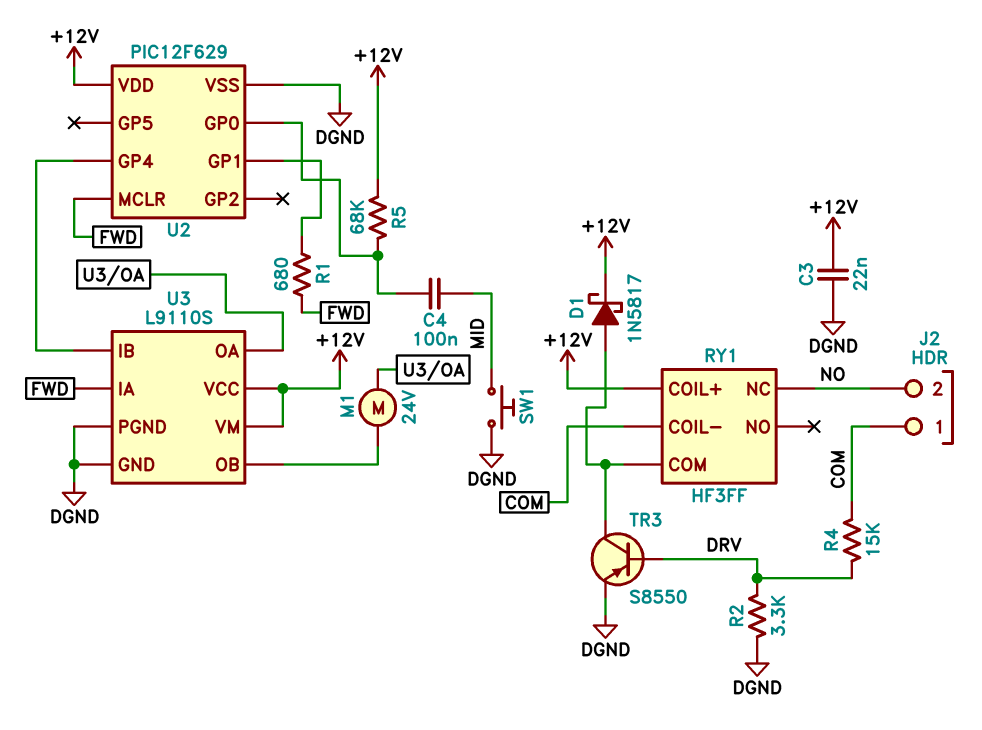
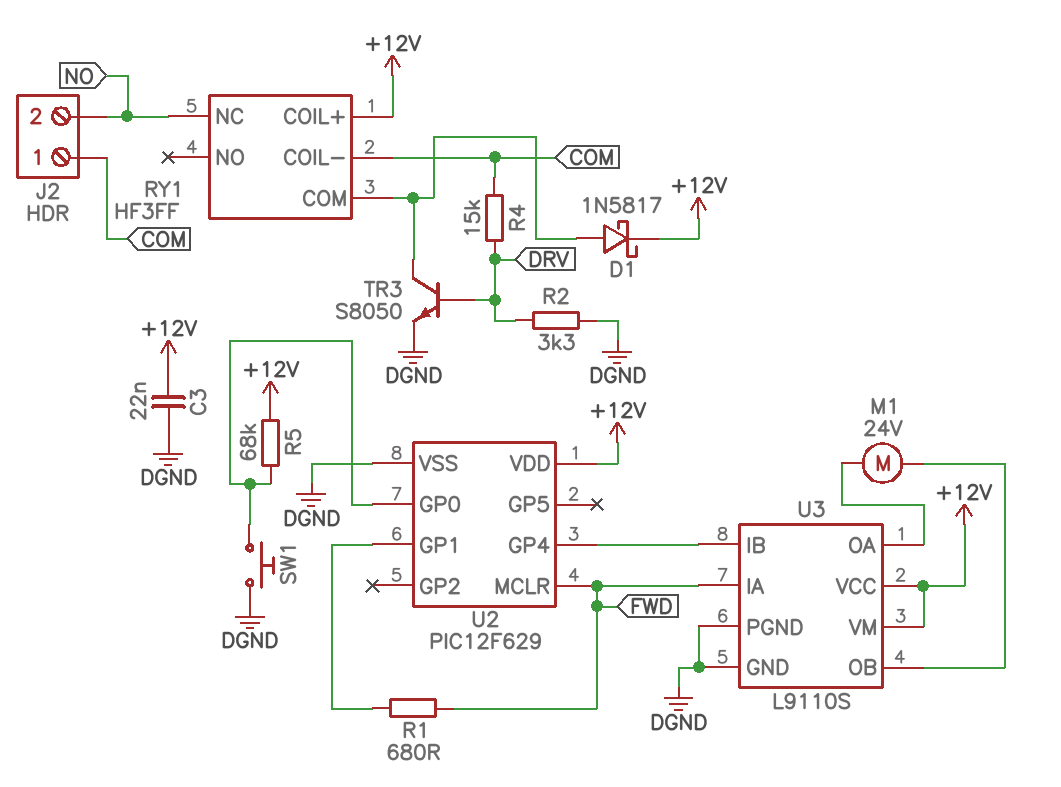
C4: 100nF (MID, U2/GP0) -> none
SW1: button (DGND, MID) -> button (DGND, U2/GP0)
TR3: PNP S8550 (B DRV, C RY1/COM, E DGND) -> NPN S8050 (B DRV, C RY1/COM, E DGND)

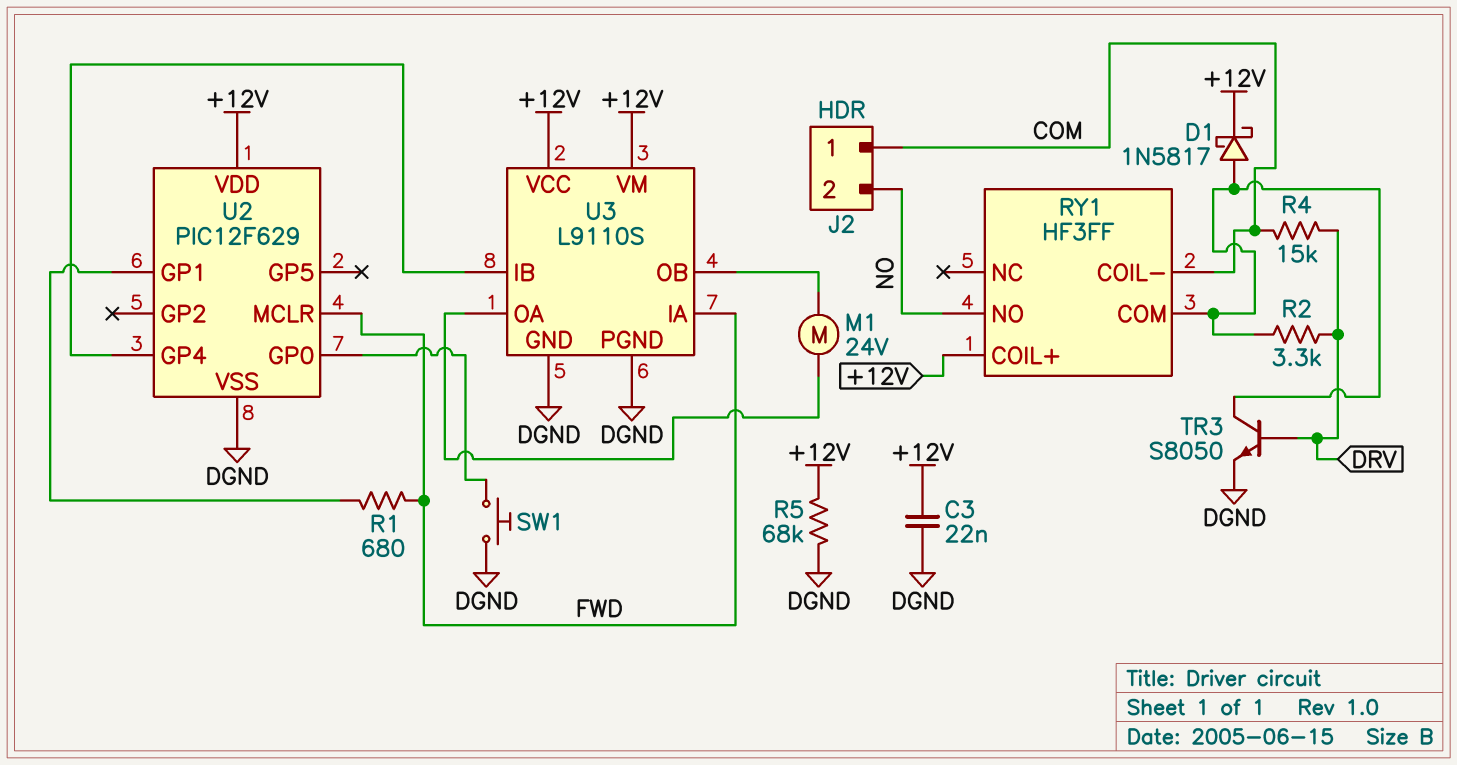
R2: 3.3k (DGND, DRV) -> 3.3k (DRV, RY1/COM)
R5: 68k (+12V, U2/GP0) -> 68k (+12V, DGND)
RY1 pin NC: NO -> none
RY1 pin NO: none -> NO

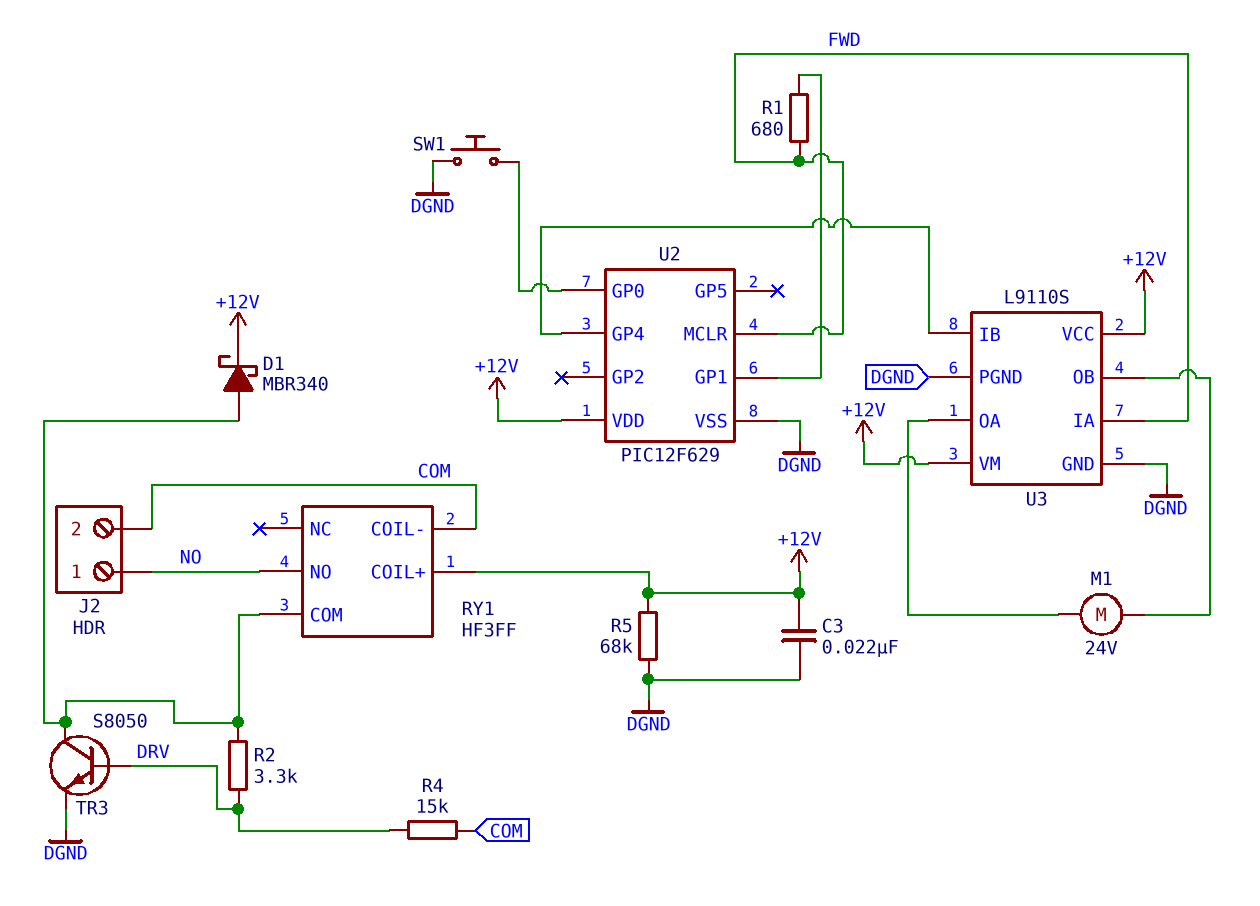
D1: schottky 1N5817 (A RY1/COM, K +12V) -> schottky MBR340 (A RY1/COM, K +12V)
J2 pin 1: COM -> NO
J2 pin 2: NO -> COM

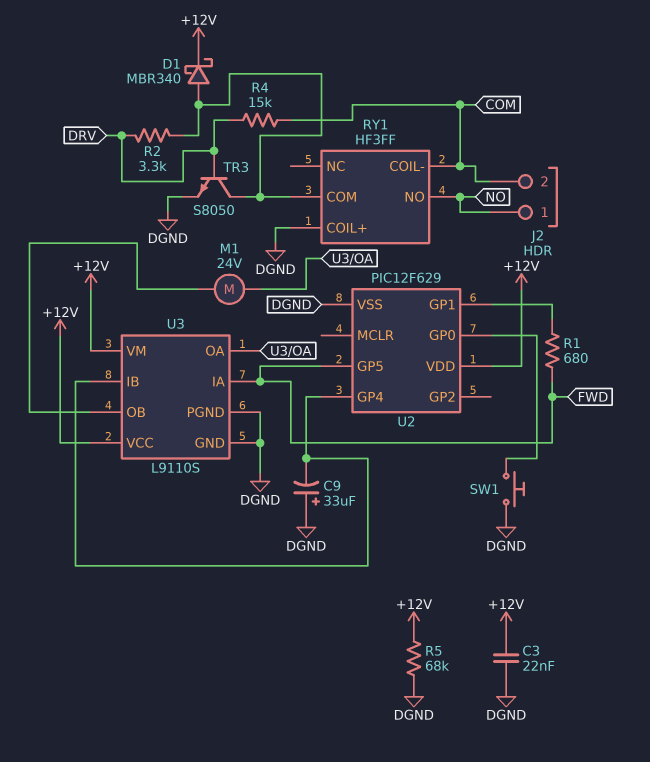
C9: none -> 33uF (plus DGND, minus U2/GP4)
RY1 pin COIL+: +12V -> DGND
U2 pin GP5: none -> FWD
U2 pin MCLR: FWD -> none

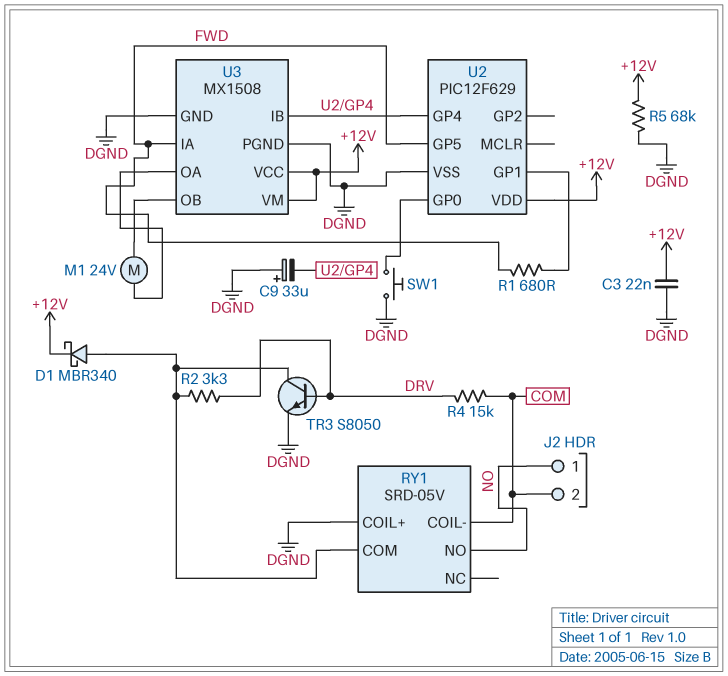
RY1: HF3FF -> SRD-05V
U3: L9110S -> MX1508

